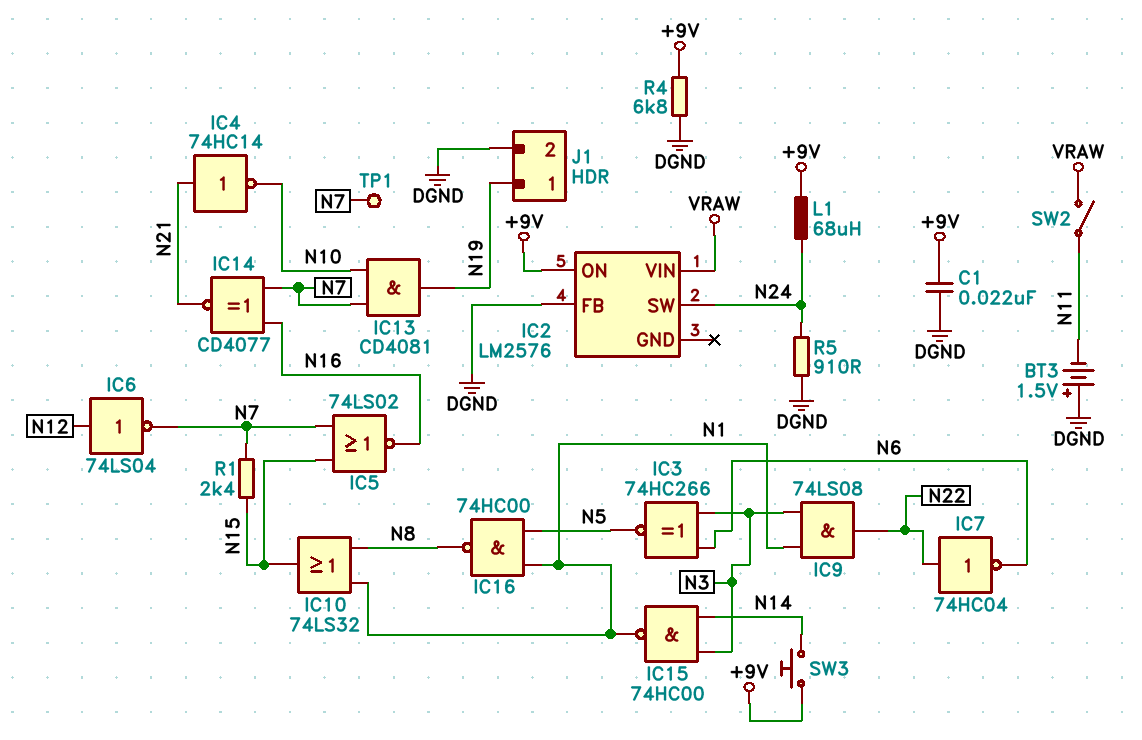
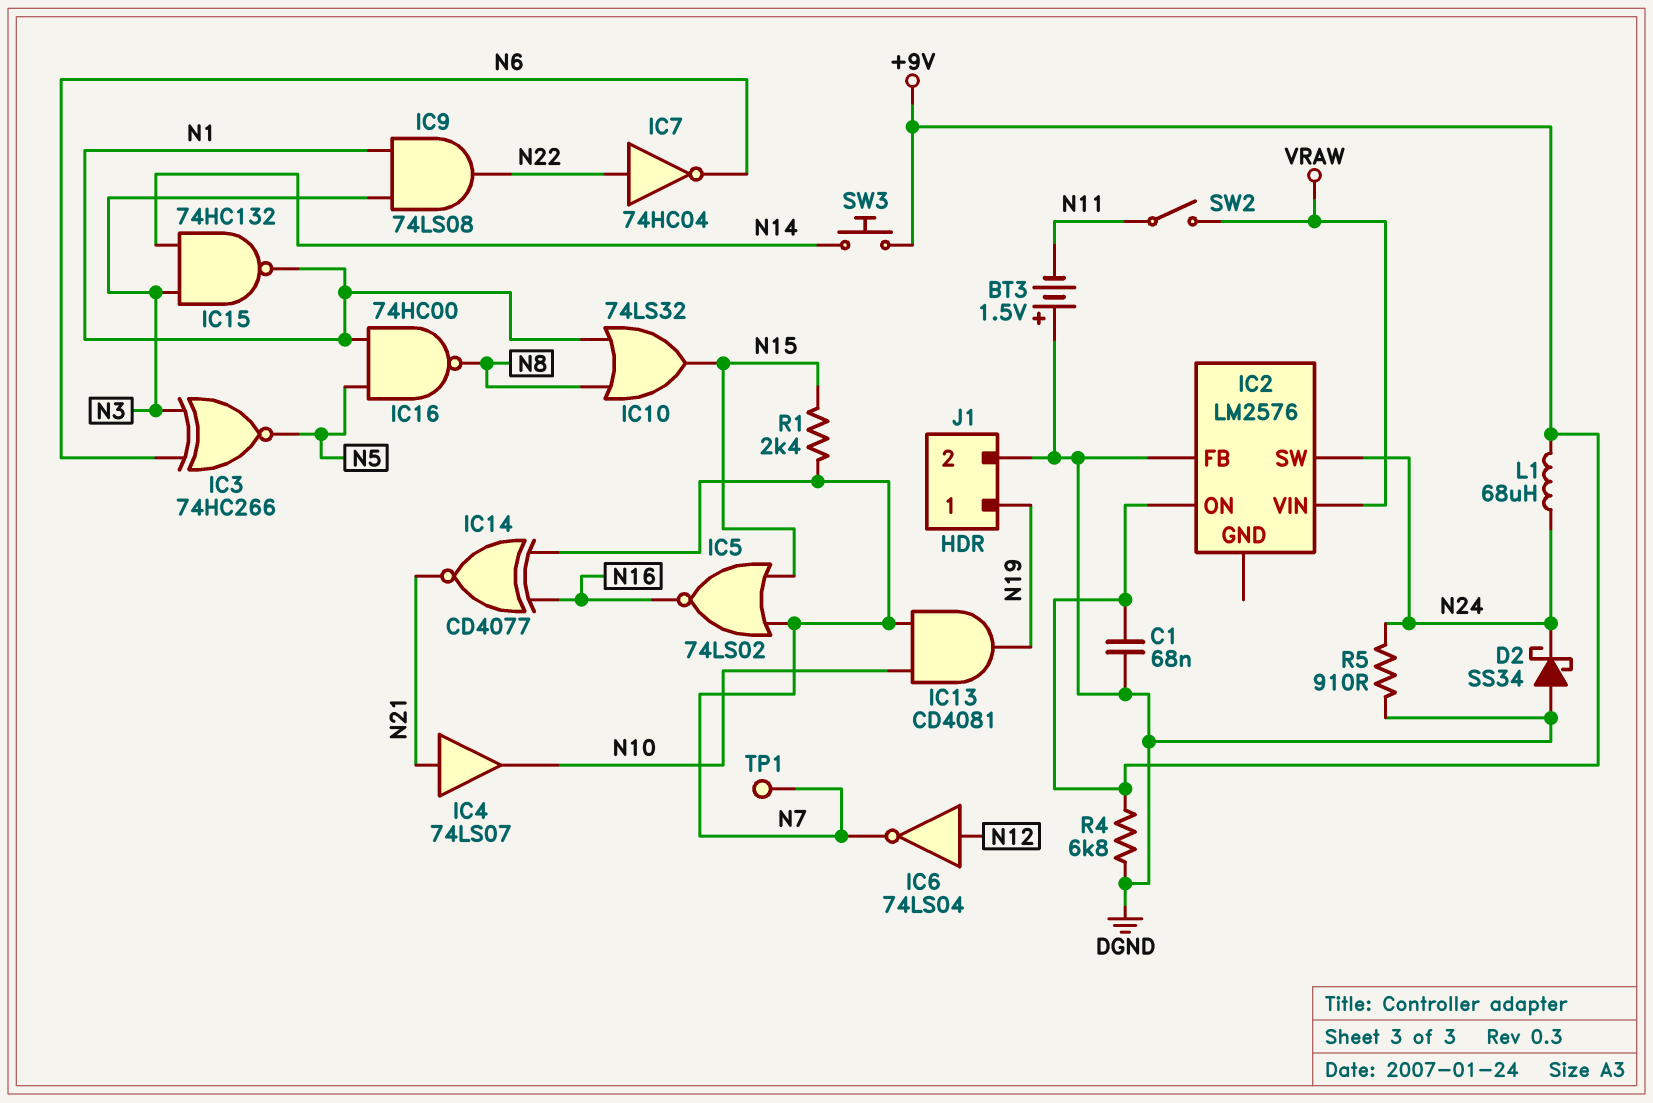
C1: 22nF (+9V, DGND) -> 68nF (+9V, DGND)
D2: none -> schottky SS34 (A DGND, K N24)
IC4: NOT 74HC14 (in N21, out N10) -> buffer 74LS07 (in N21, out N10)
IC15: NAND 74HC00 (in N3, in N14, out N1) -> NAND 74HC132 (in N3, in N14, out N1)

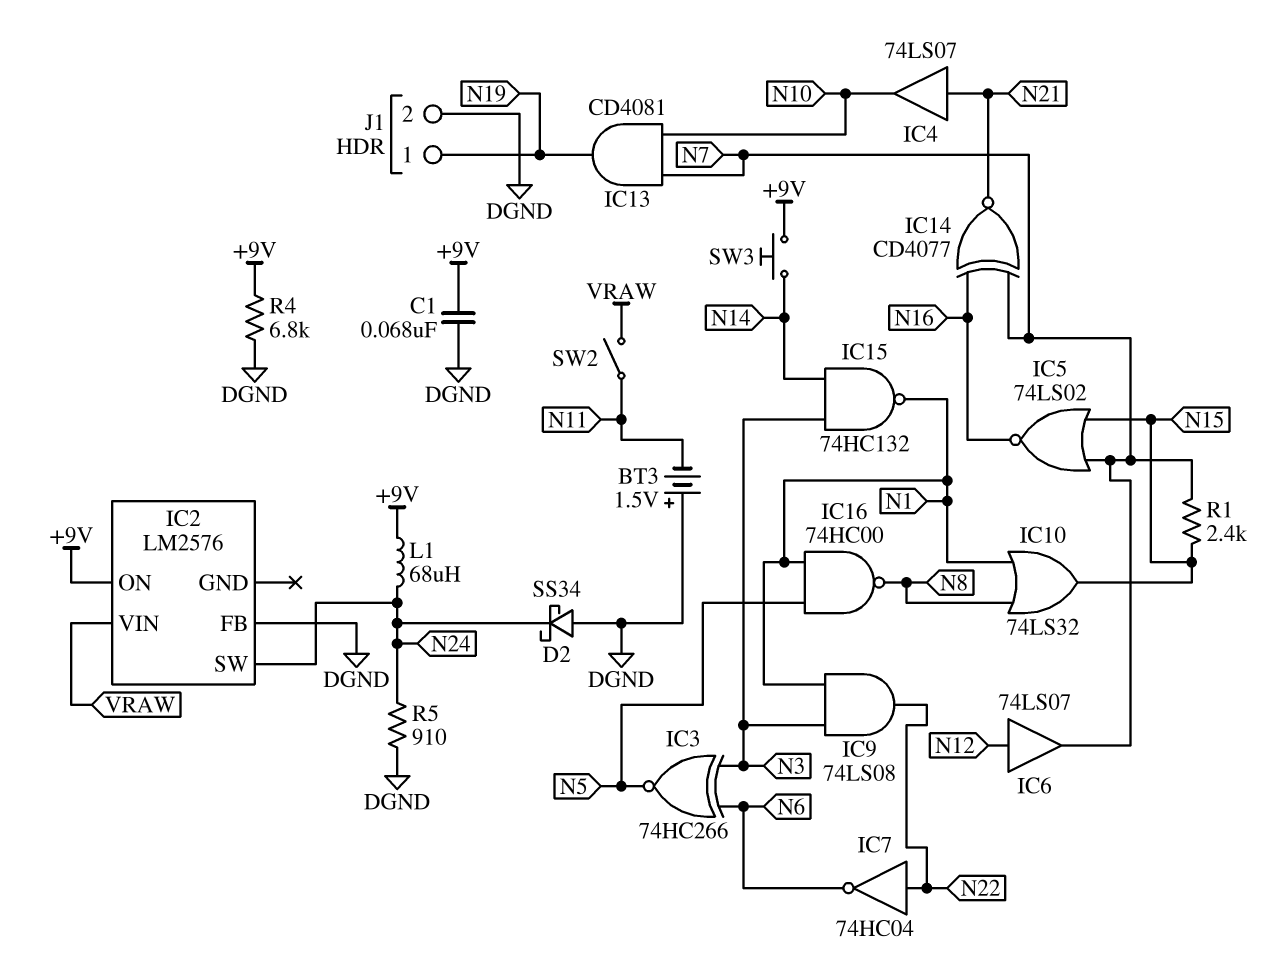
IC6: NOT 74LS04 (in N12, out N7) -> buffer 74LS07 (in N12, out N7)
TP1: test point (N7) -> none

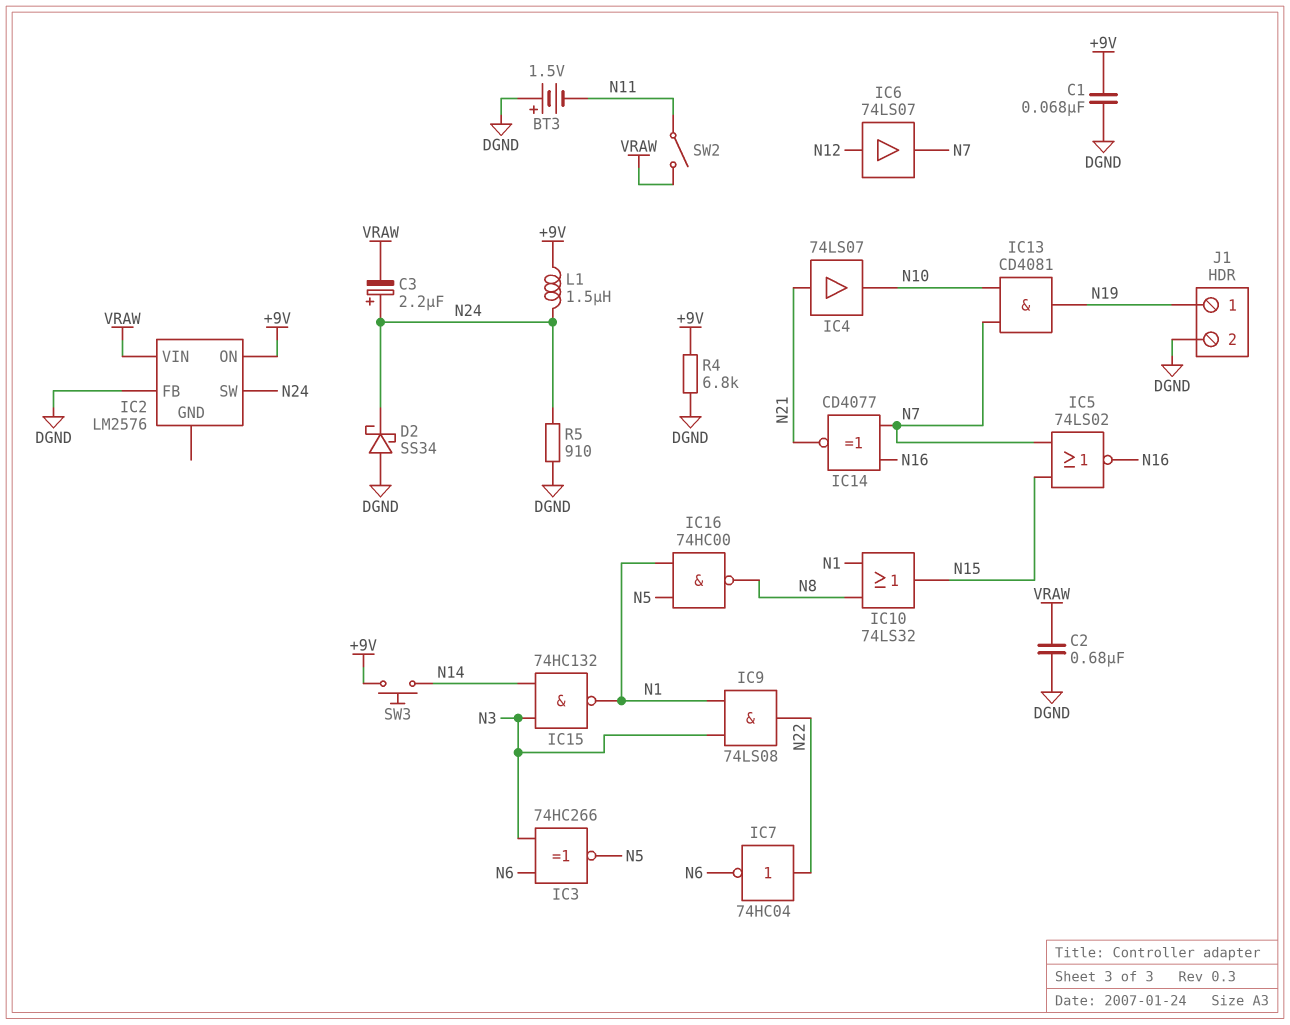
C2: none -> 680nF (DGND, VRAW)
C3: none -> 2.2uF (plus N24, minus VRAW)
L1: 68uH (+9V, N24) -> 1.5uH (+9V, N24)
R1: 2.4k (N7, N15) -> none

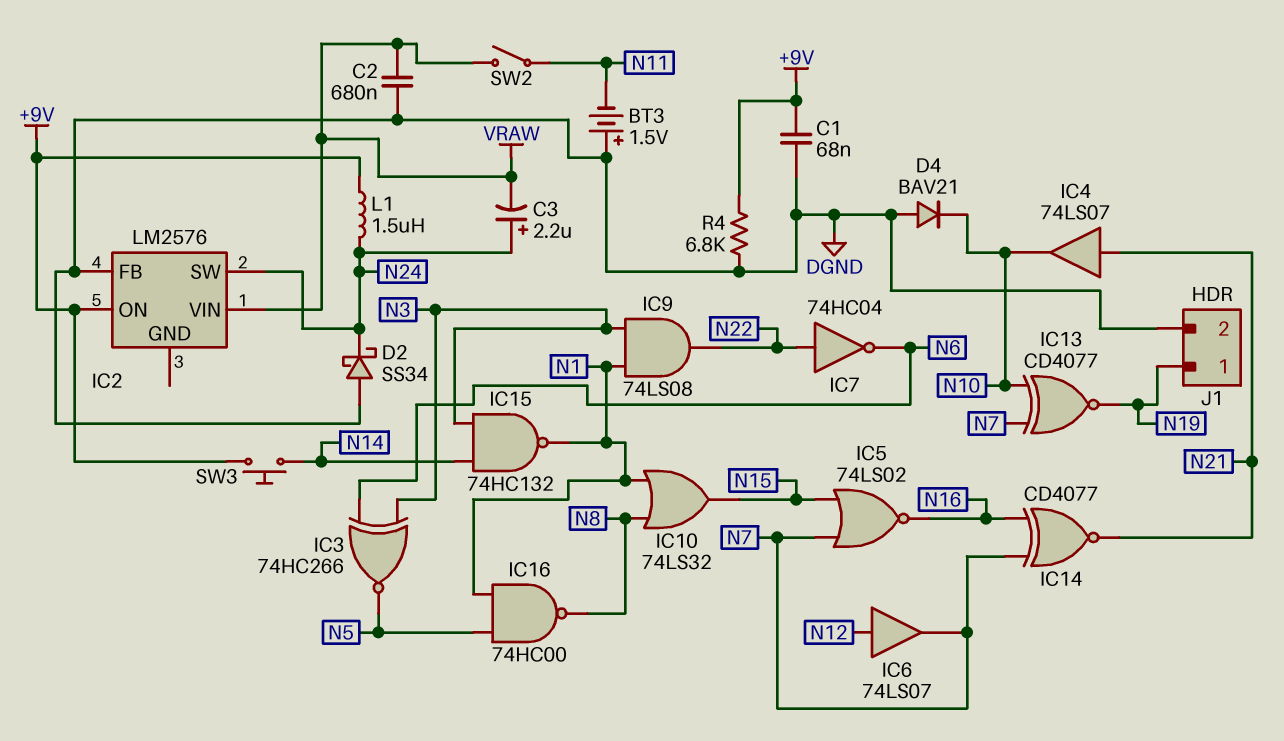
D4: none -> diode BAV21 (A DGND, K N10)
IC13: AND CD4081 (in N7, in N10, out N19) -> XNOR CD4077 (in N7, in N10, out N19)
R5: 910 (DGND, N24) -> none

